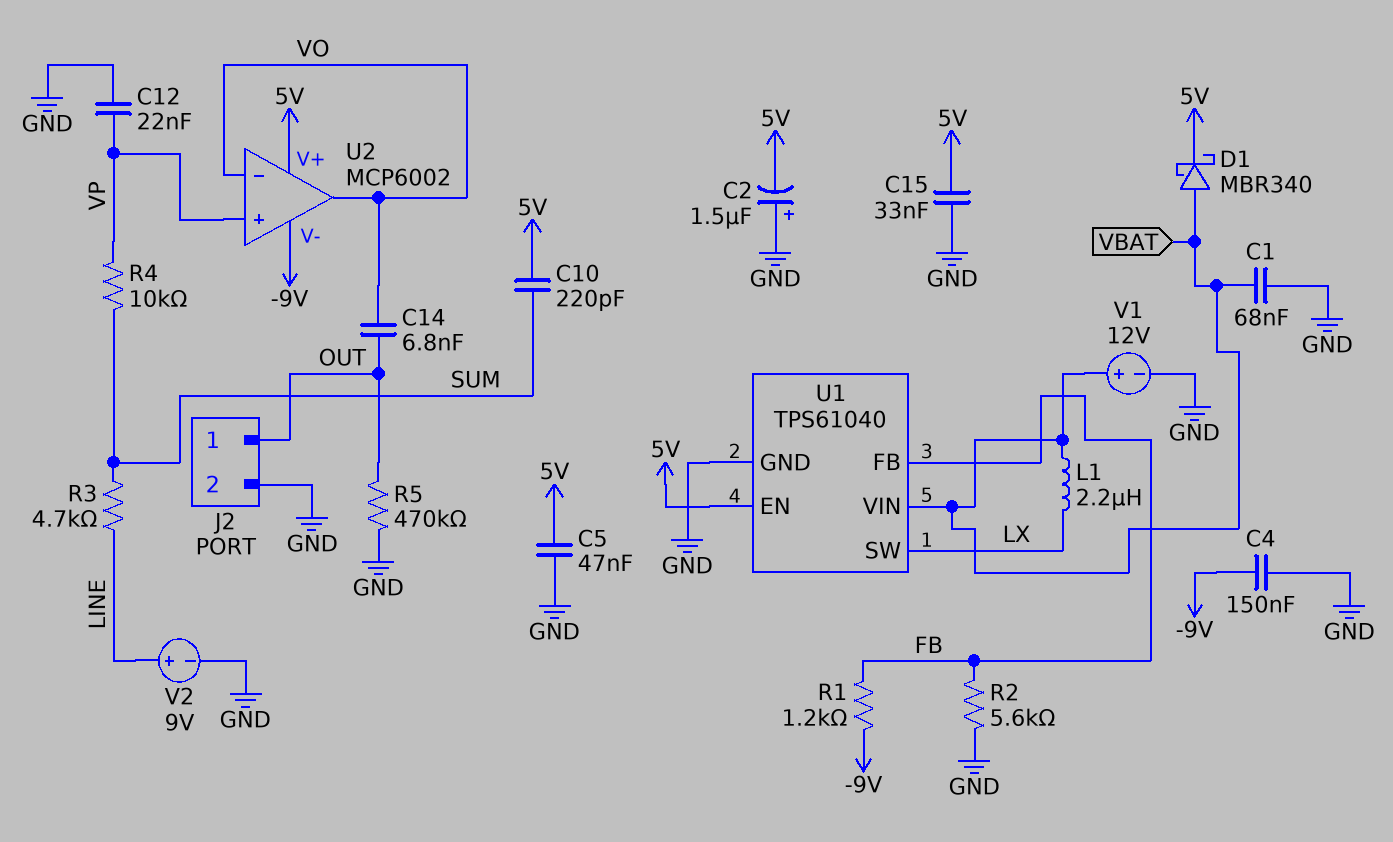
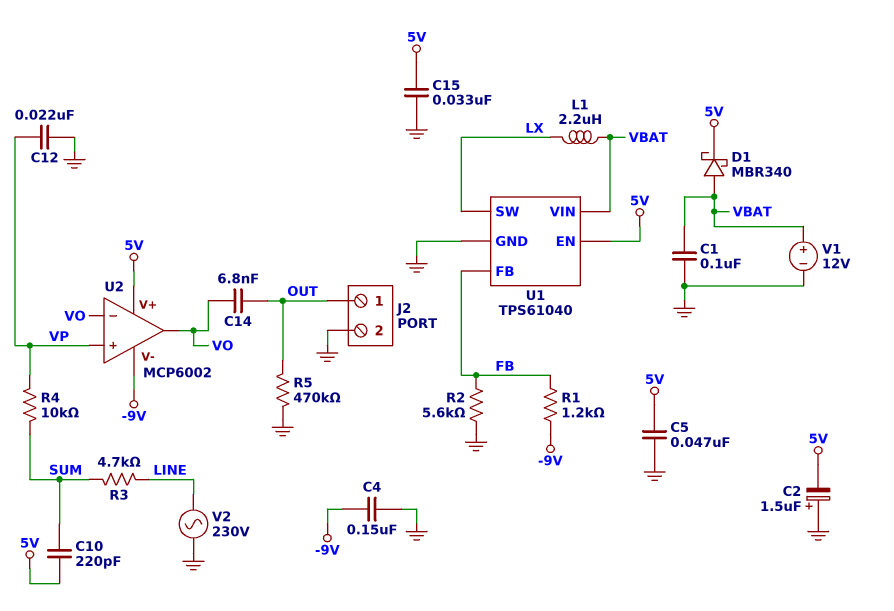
C1: 68nF (GND, VBAT) -> 100nF (GND, VBAT)
V2: 9V (plus LINE, minus GND) -> AC 230V (GND, LINE)

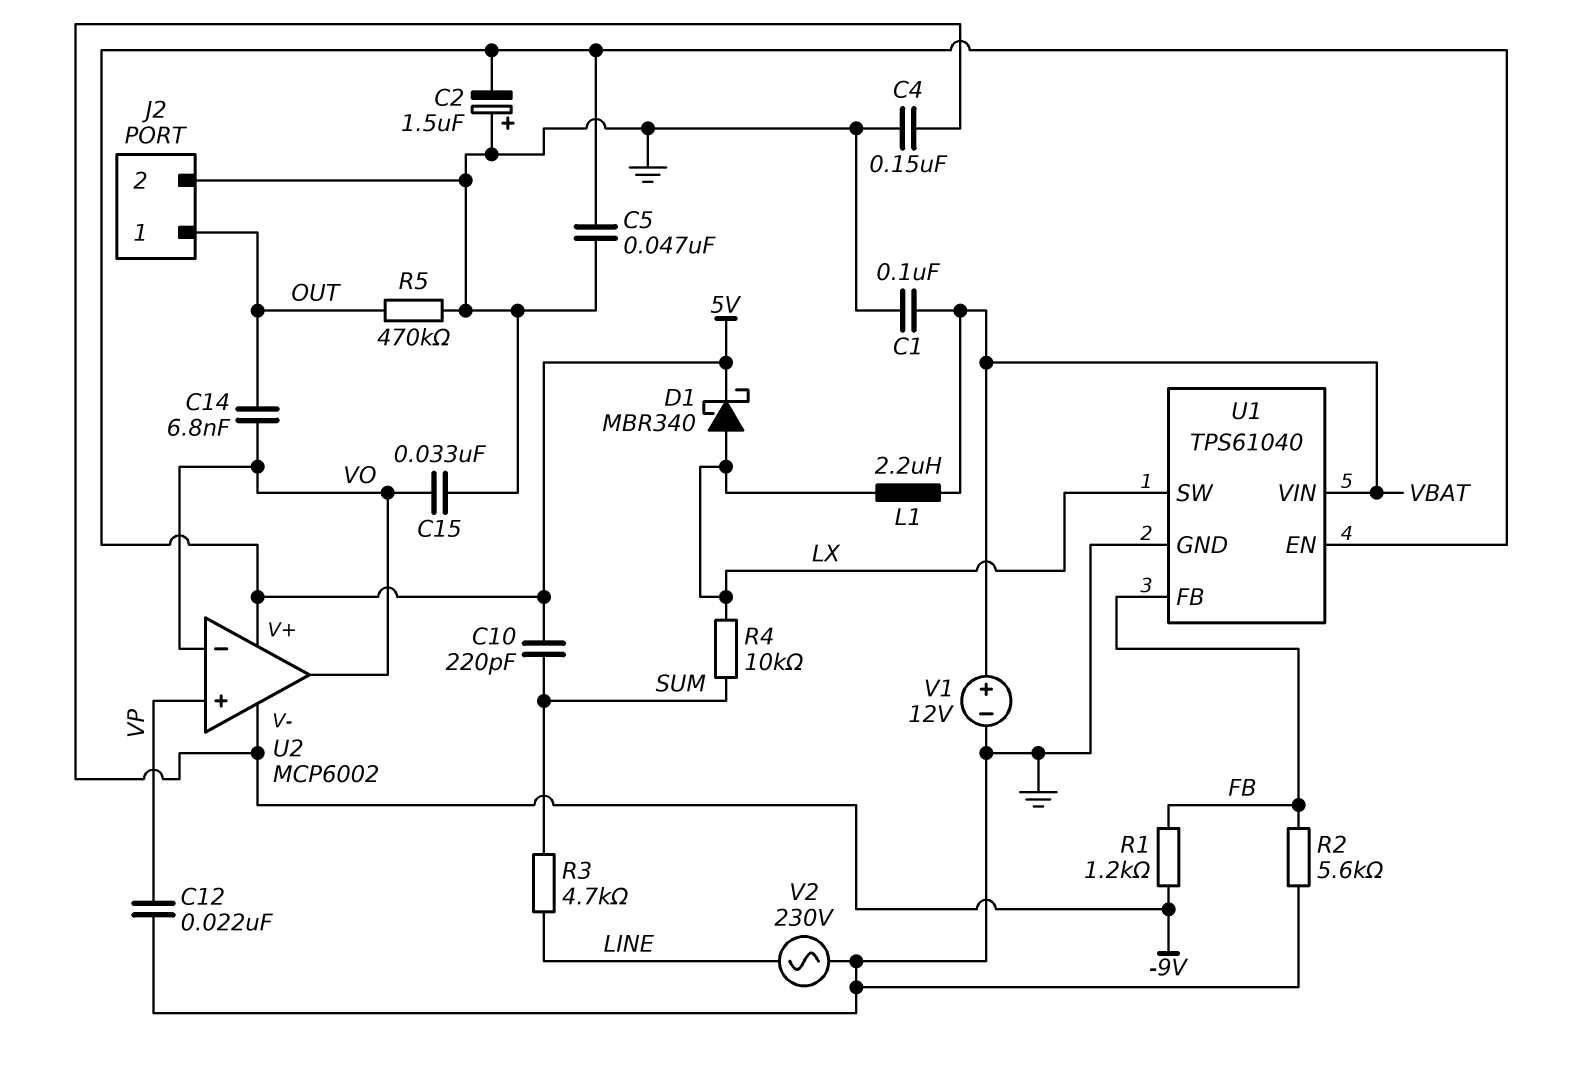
C15: 33nF (5V, GND) -> 33nF (GND, VO)
D1: schottky MBR340 (A VBAT, K 5V) -> schottky MBR340 (A LX, K 5V)
R4: 10k (SUM, VP) -> 10k (LX, SUM)

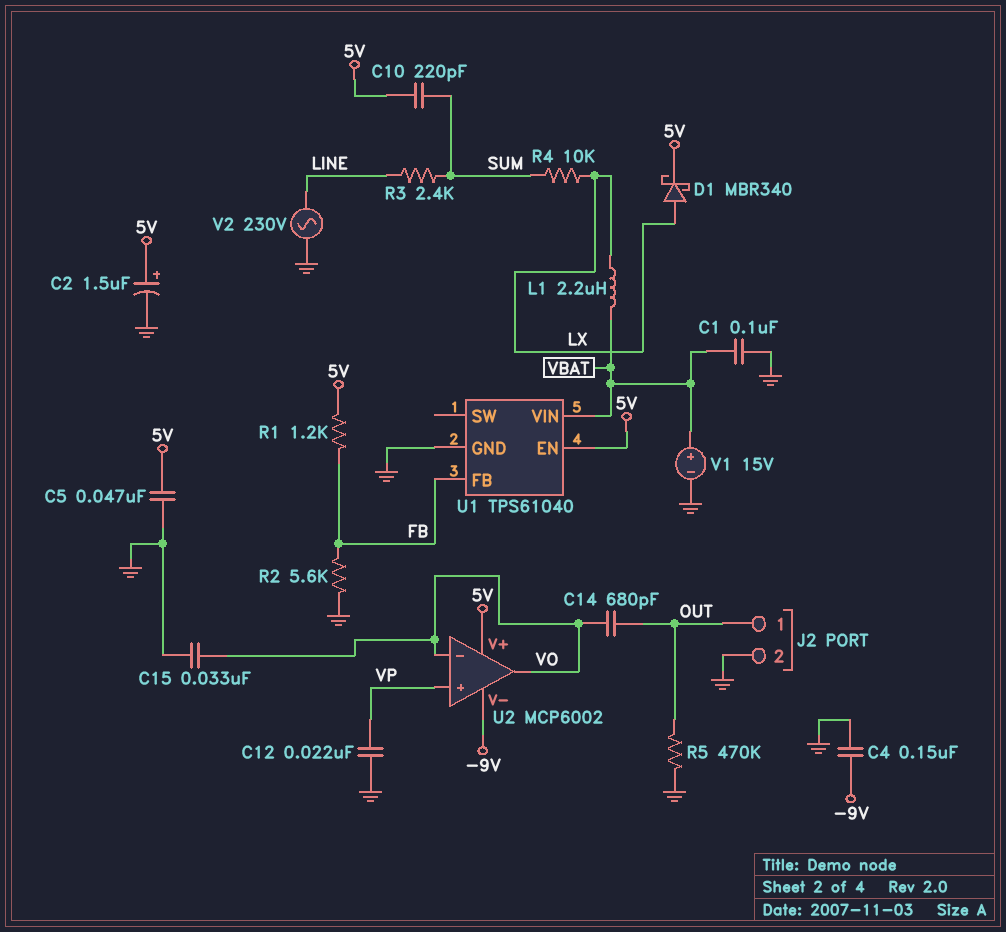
C2: 1.5uF (plus GND, minus 5V) -> 1.5uF (plus 5V, minus GND)
C14: 6.8nF (OUT, VO) -> 680pF (OUT, VO)
R1: 1.2k (-9V, FB) -> 1.2k (5V, FB)
R3: 4.7k (LINE, SUM) -> 2.4k (LINE, SUM)
U1 pin SW: LX -> none
V1: 12V (plus VBAT, minus GND) -> 15V (plus VBAT, minus GND)

